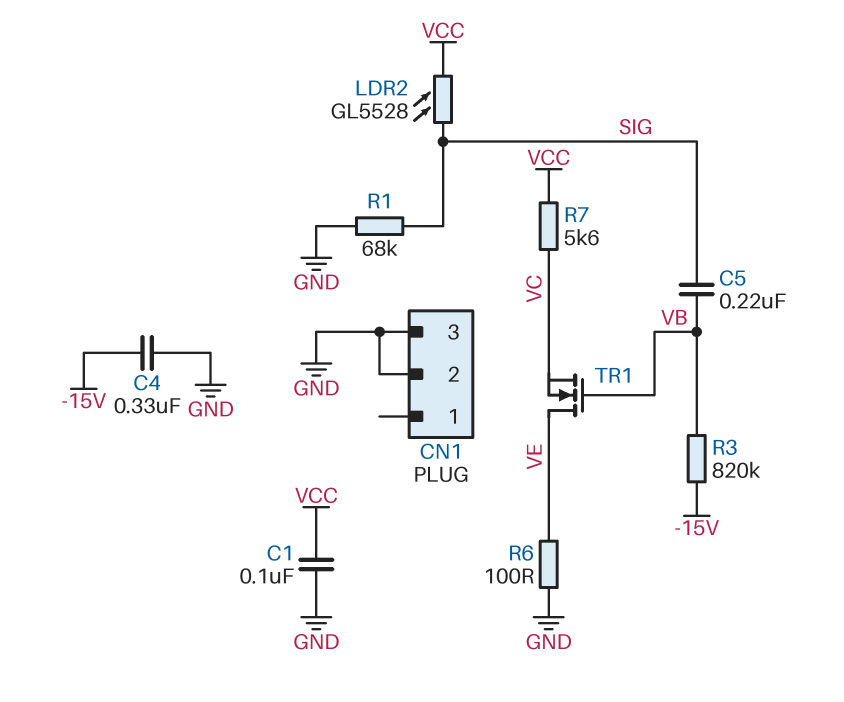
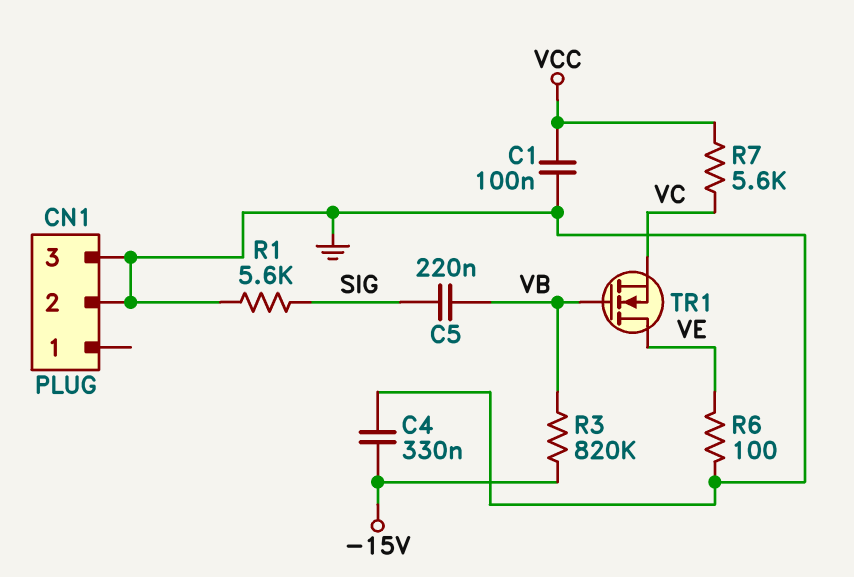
LDR2: GL5528 (SIG, VCC) -> none
R1: 68k (GND, SIG) -> 5.6k (GND, SIG)

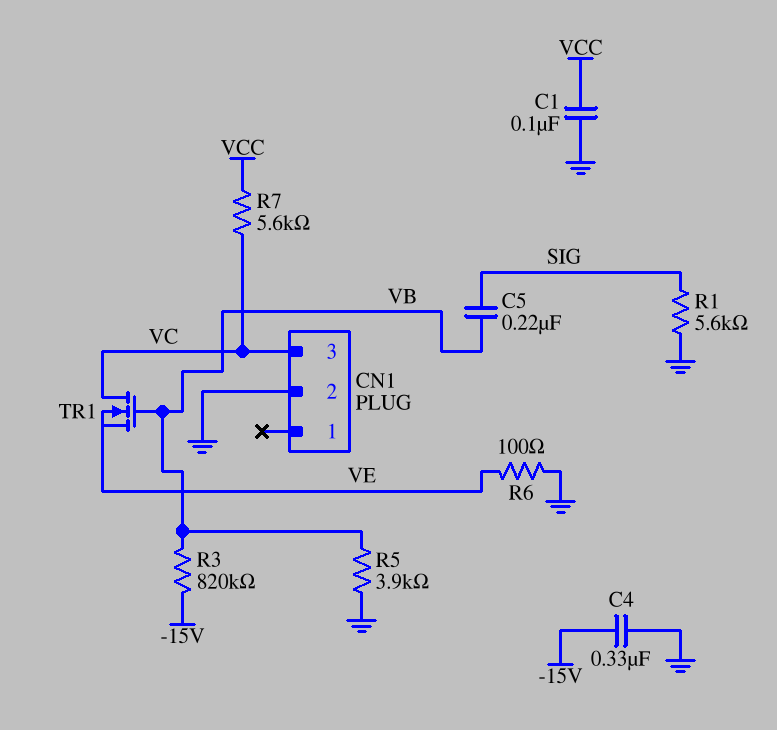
CN1 pin 3: GND -> VC
R5: none -> 3.9k (GND, VB)
TR1: NMOS (G VB, D VE, S VC) -> NMOS (G VB, D VC, S VE)

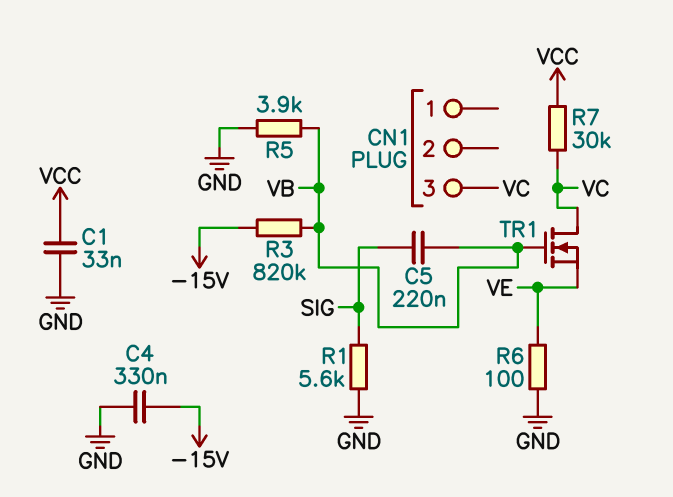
C1: 100nF (GND, VCC) -> 33nF (GND, VCC)
CN1 pin 2: GND -> none
R7: 5.6k (VC, VCC) -> 30k (VC, VCC)

